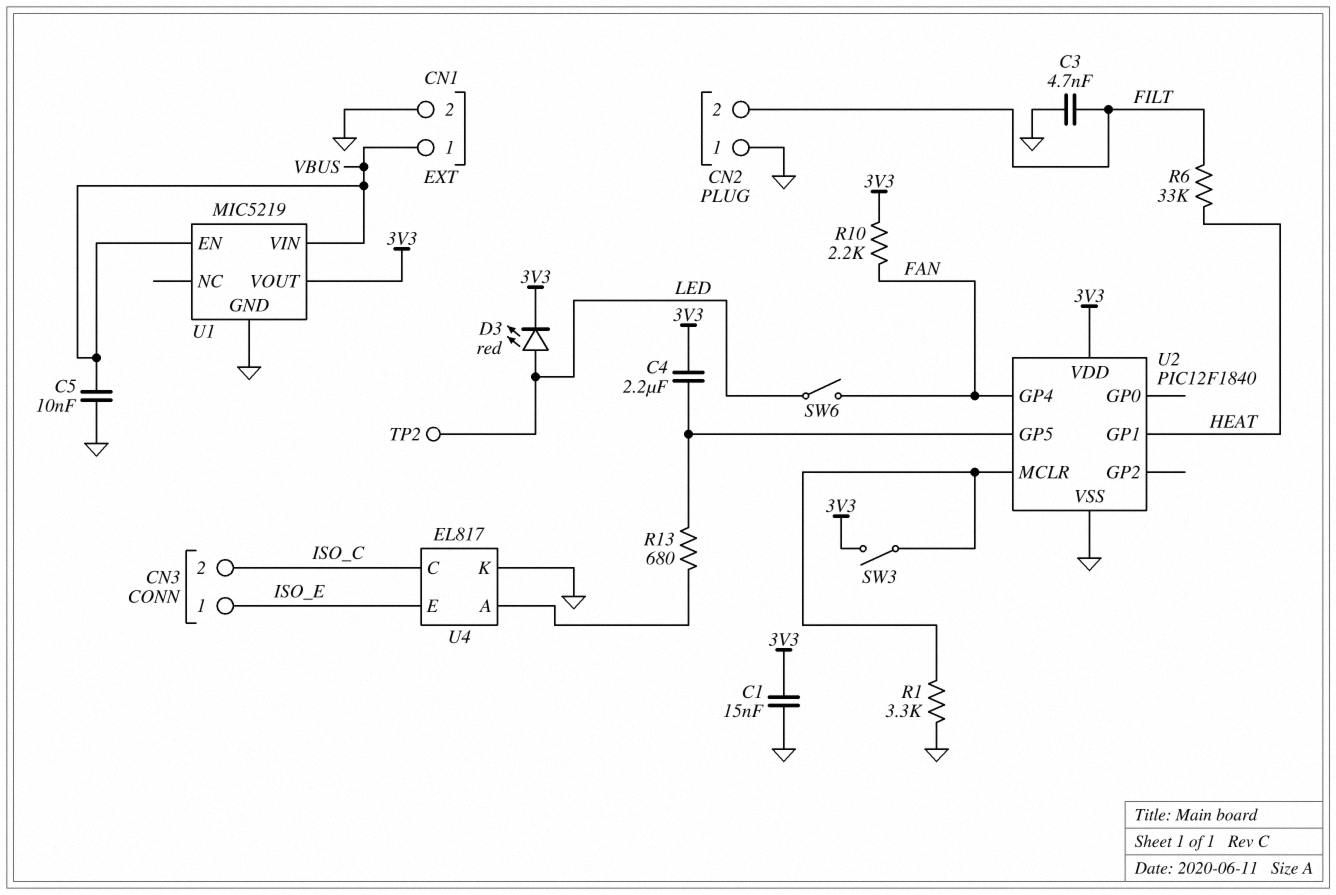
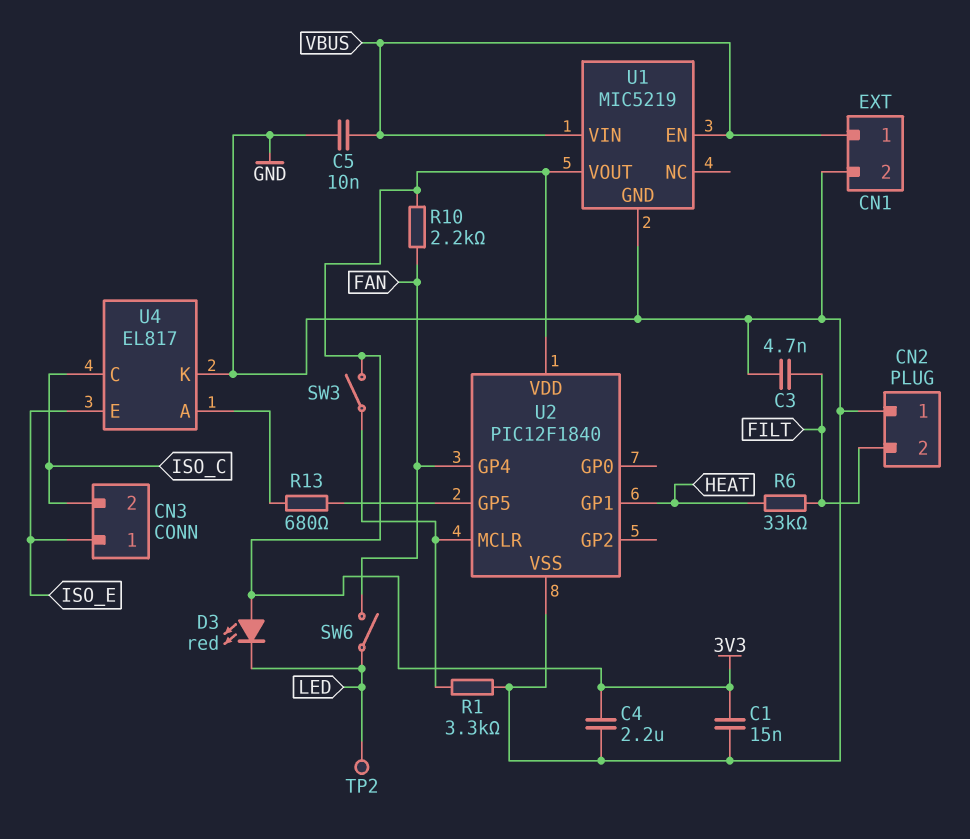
C4: 2.2uF (3V3, U2/GP5) -> 2.2uF (3V3, GND)
D3: LED red (A LED, K 3V3) -> LED red (A 3V3, K LED)

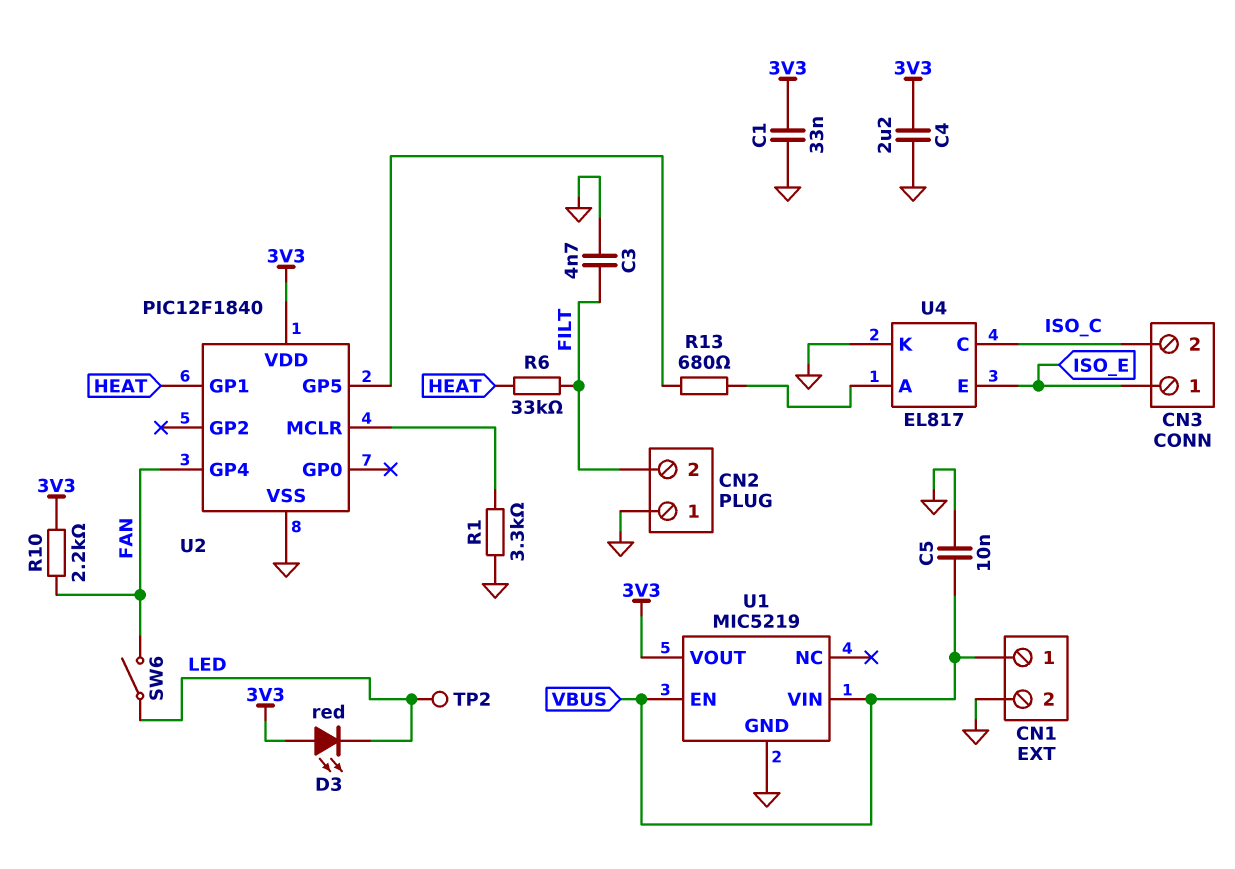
C1: 15nF (3V3, GND) -> 33nF (3V3, GND)
SW3: switch (3V3, U2/MCLR) -> none

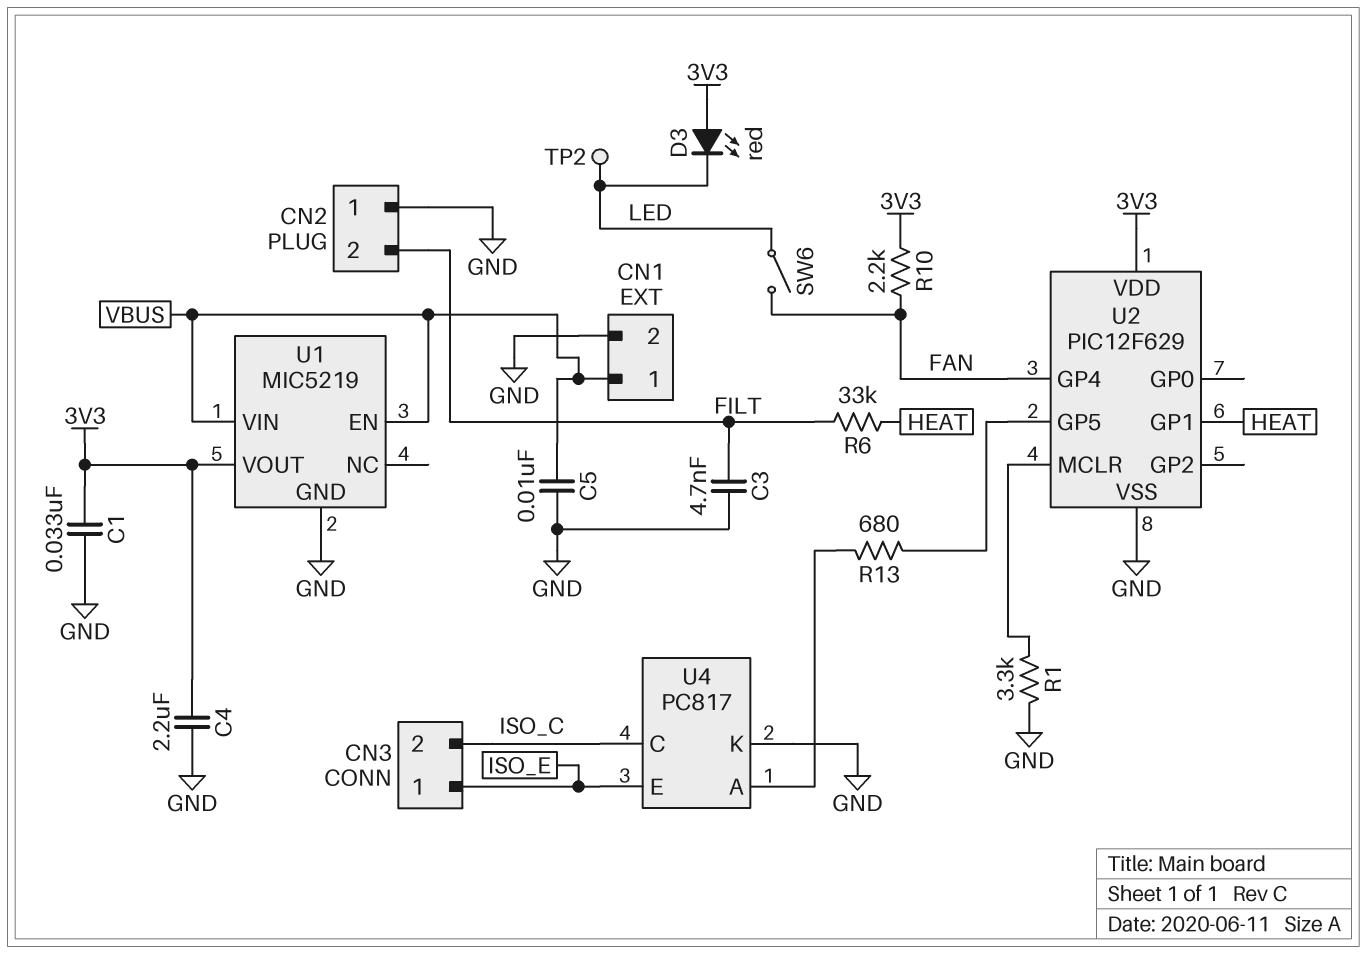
U2: PIC12F1840 -> PIC12F629
U4: EL817 -> PC817

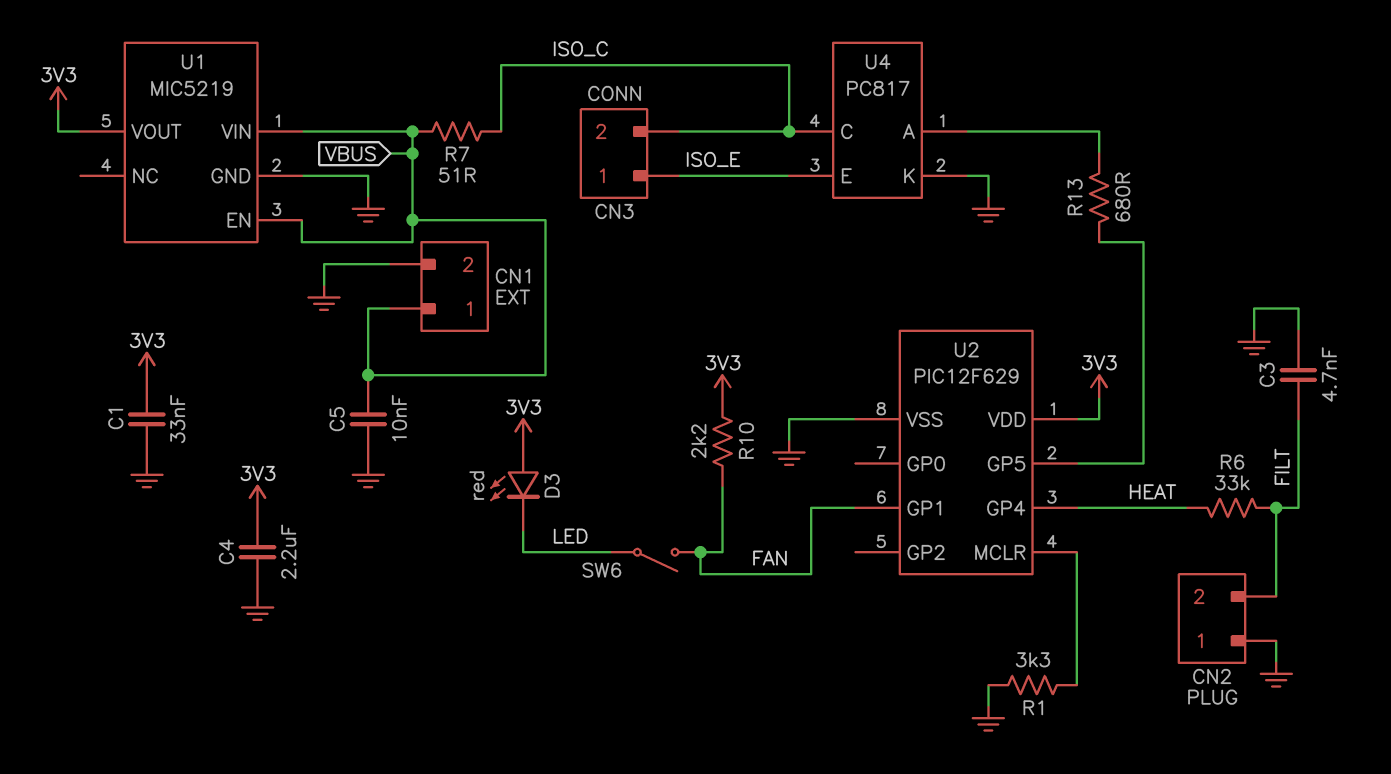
R7: none -> 51 (ISO_C, VBUS)
TP2: test point (LED) -> none
U2 pin GP1: HEAT -> FAN
U2 pin GP4: FAN -> HEAT

